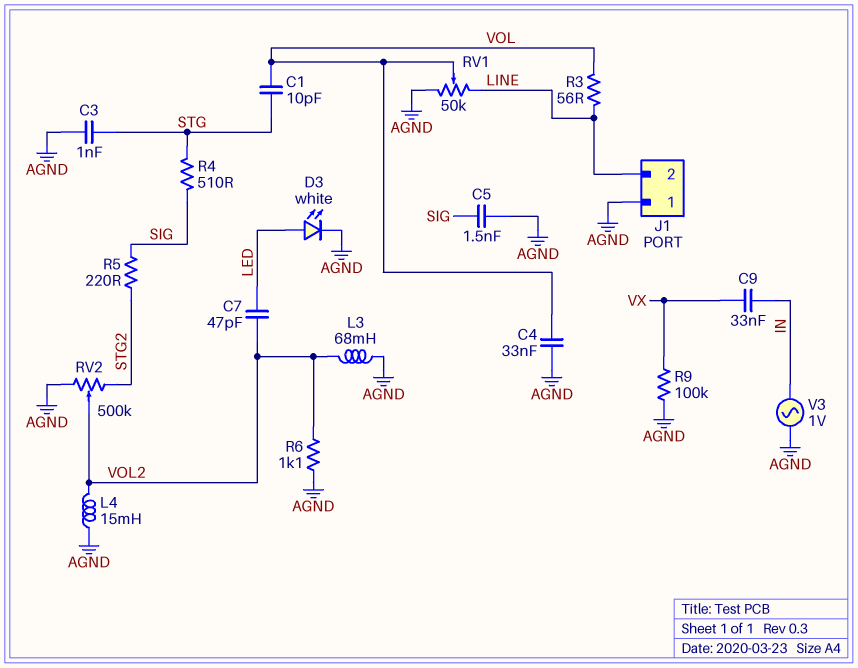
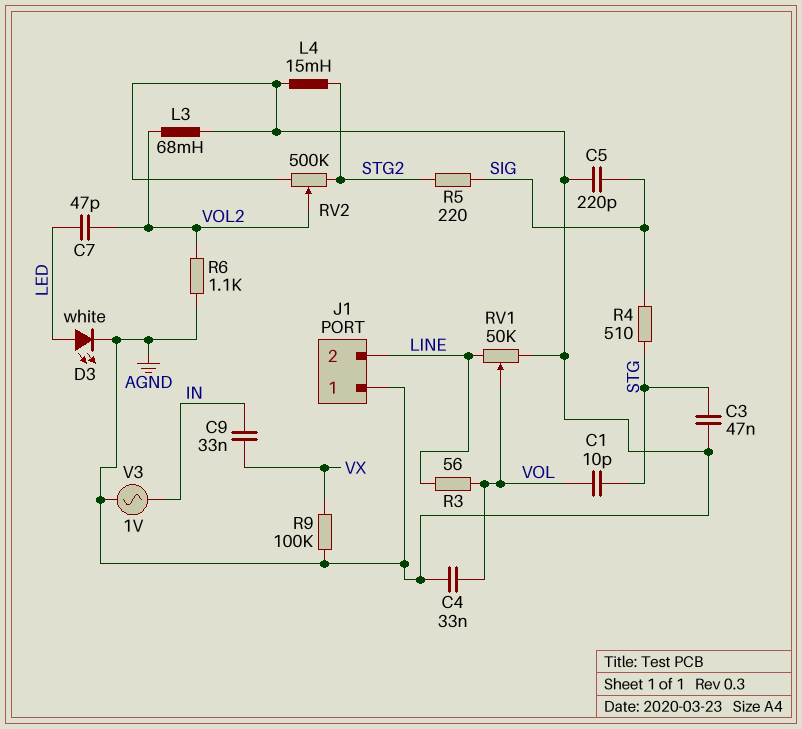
C3: 1nF (AGND, STG) -> 47nF (AGND, STG)
C5: 1.5nF (AGND, SIG) -> 220pF (AGND, SIG)
L4: 15mH (AGND, VOL2) -> 15mH (AGND, STG2)

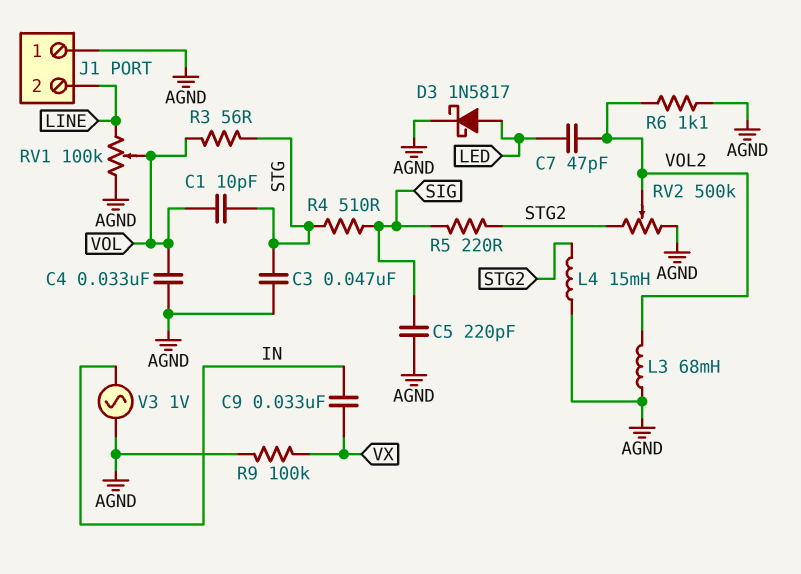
D3: LED white (A LED, K AGND) -> schottky 1N5817 (A LED, K AGND)
R3: 56 (LINE, VOL) -> 56 (STG, VOL)
RV1: 50k (AGND, LINE, wiper VOL) -> 100k (AGND, LINE, wiper VOL)

